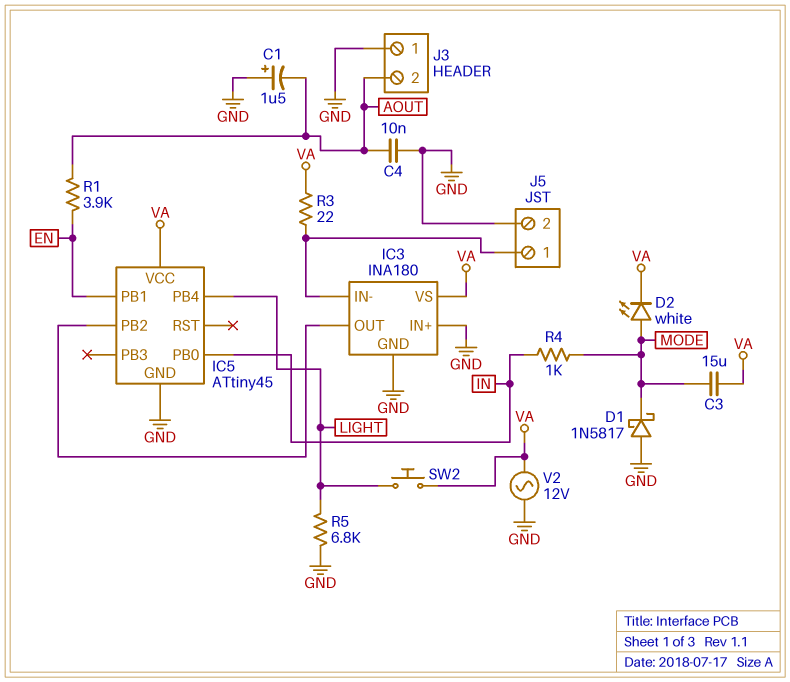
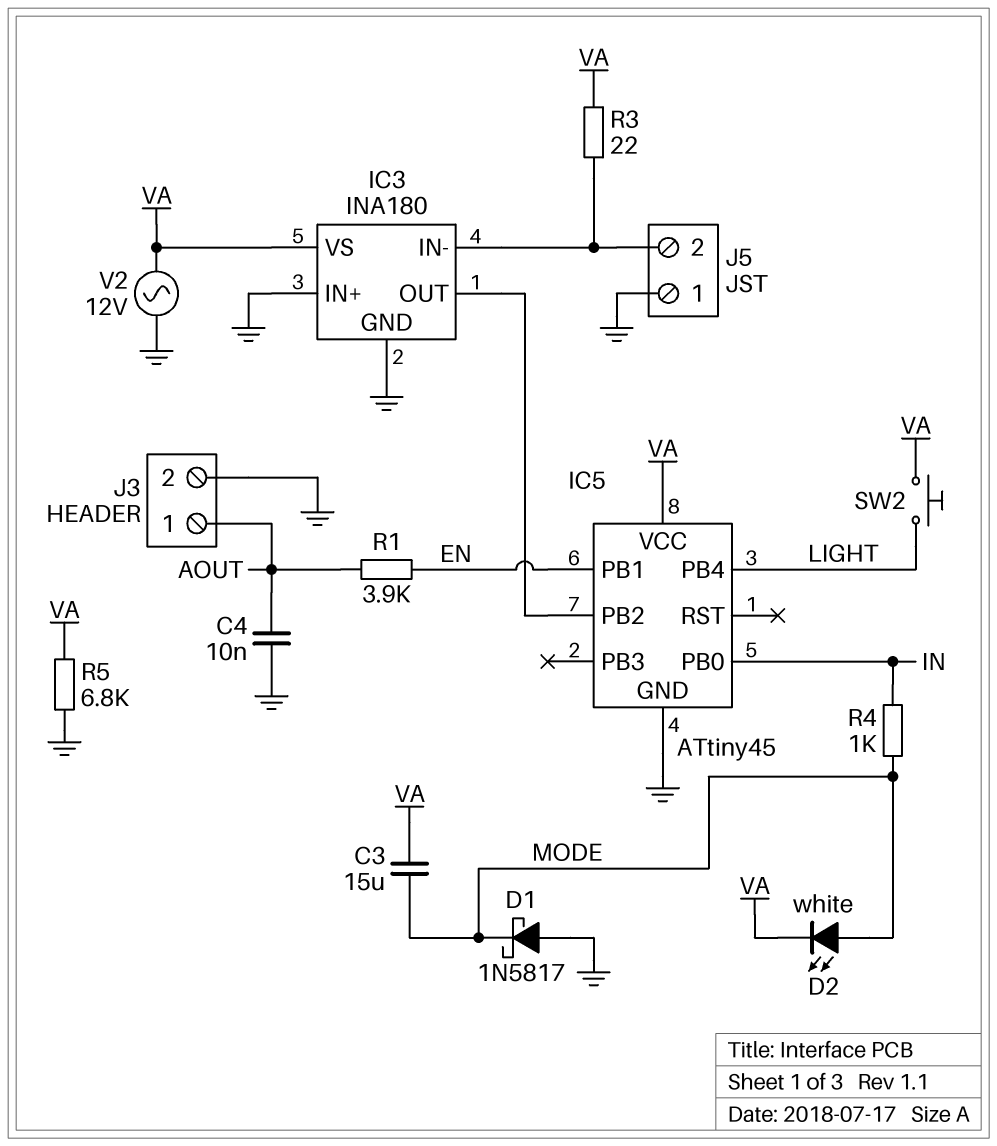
C1: 1.5uF (plus GND, minus AOUT) -> none
J3 pin 1: GND -> AOUT
J3 pin 2: AOUT -> GND
J5 pin 1: IC3/IN- -> GND
J5 pin 2: GND -> IC3/IN-
R5: 6.8k (GND, LIGHT) -> 6.8k (GND, VA)

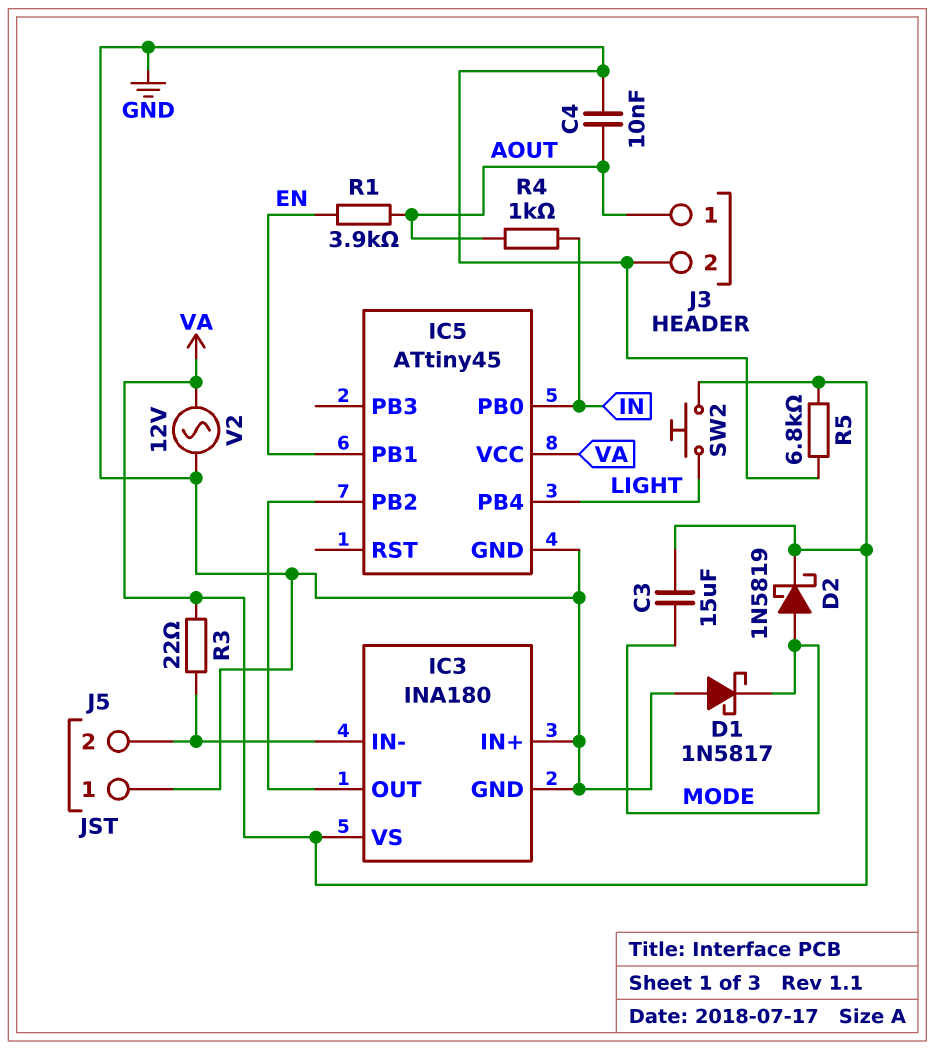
D2: LED white (A MODE, K VA) -> schottky 1N5819 (A MODE, K VA)
R4: 1k (IN, MODE) -> 1k (AOUT, IN)

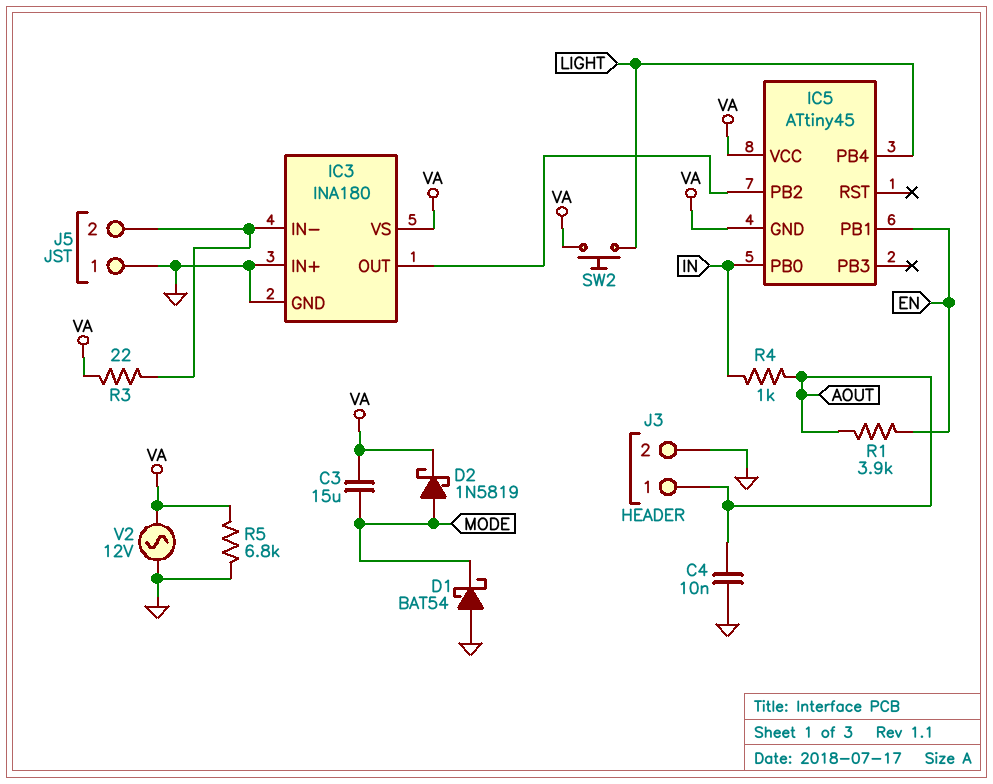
D1: schottky 1N5817 (A GND, K MODE) -> schottky BAT54 (A GND, K MODE)
IC5 pin GND: GND -> VA

